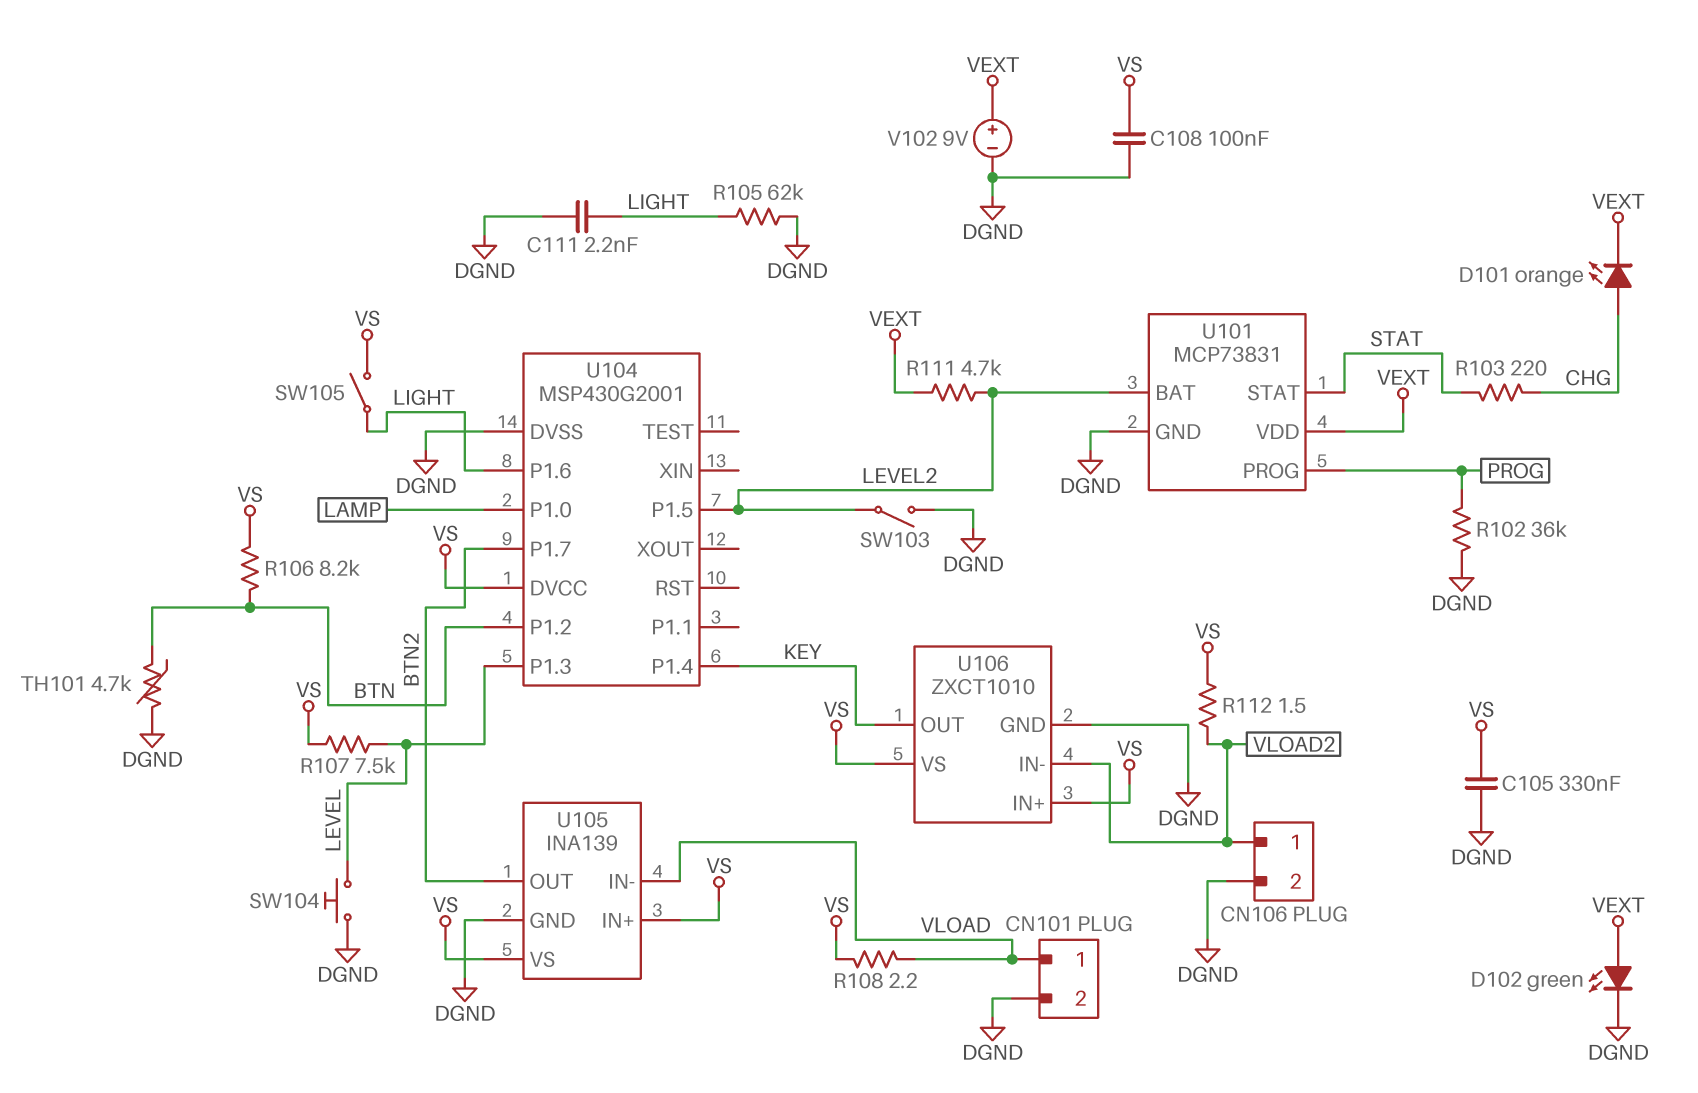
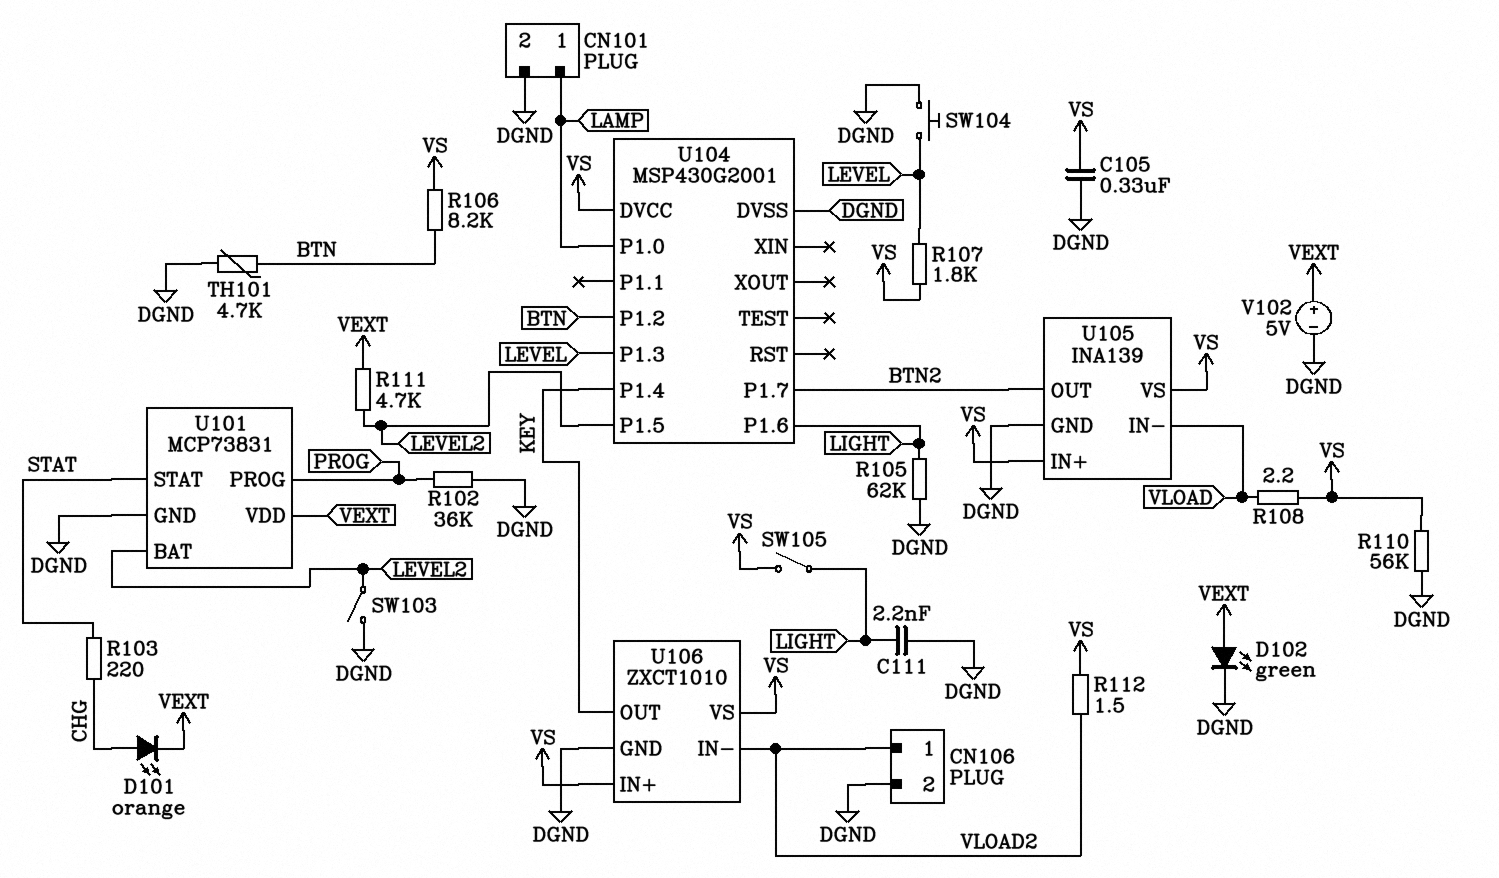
C108: 100nF (DGND, VS) -> none
CN101 pin 1: VLOAD -> LAMP
R107: 7.5k (LEVEL, VS) -> 1.8k (LEVEL, VS)
R110: none -> 56k (DGND, VS)
V102: 9V (plus VEXT, minus DGND) -> 5V (plus VEXT, minus DGND)

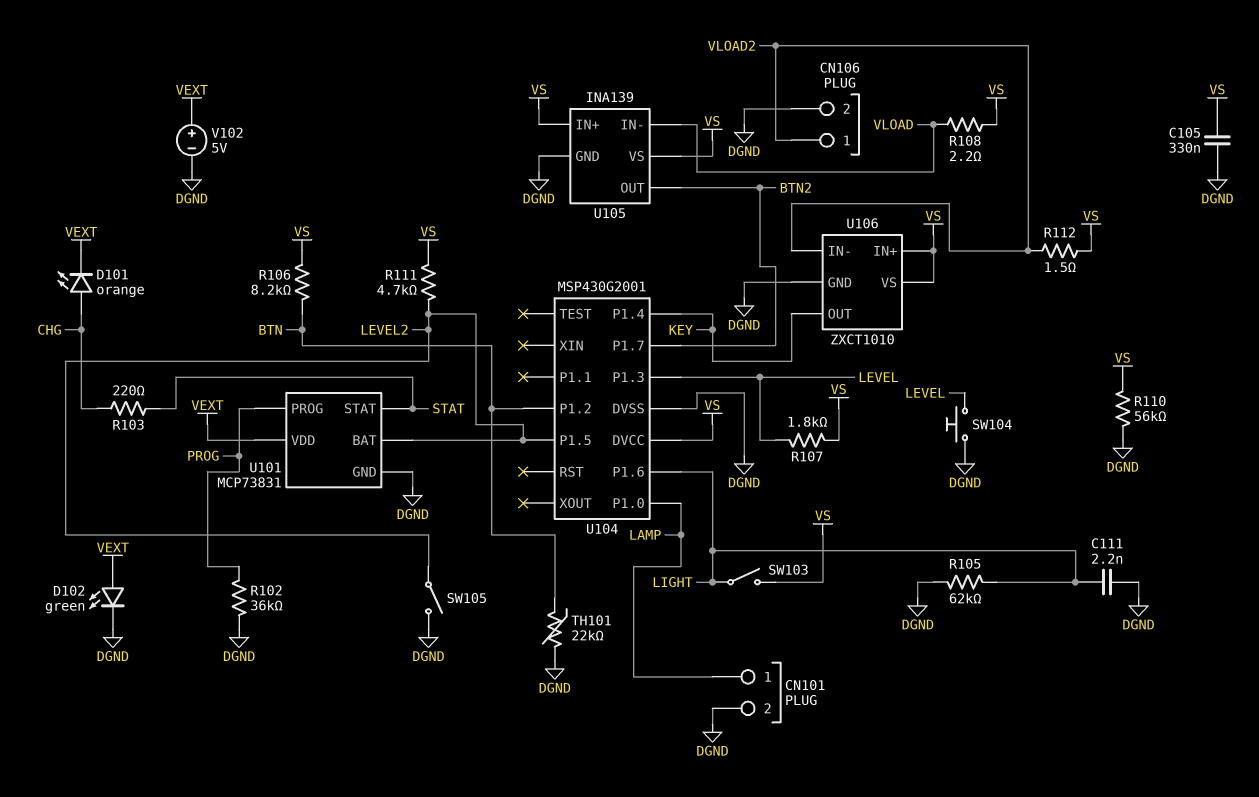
R111: 4.7k (LEVEL2, VEXT) -> 4.7k (LEVEL2, VS)
SW103: switch (DGND, LEVEL2) -> switch (LIGHT, VS)
SW105: switch (LIGHT, VS) -> switch (DGND, LEVEL2)
TH101: 4.7k (BTN, DGND) -> 22k (BTN, DGND)

